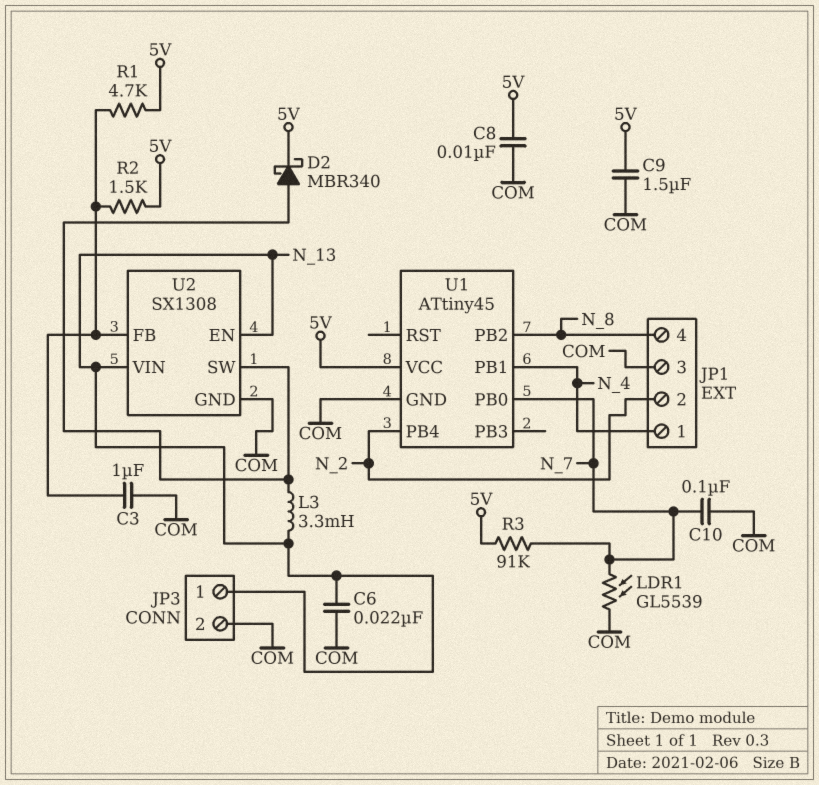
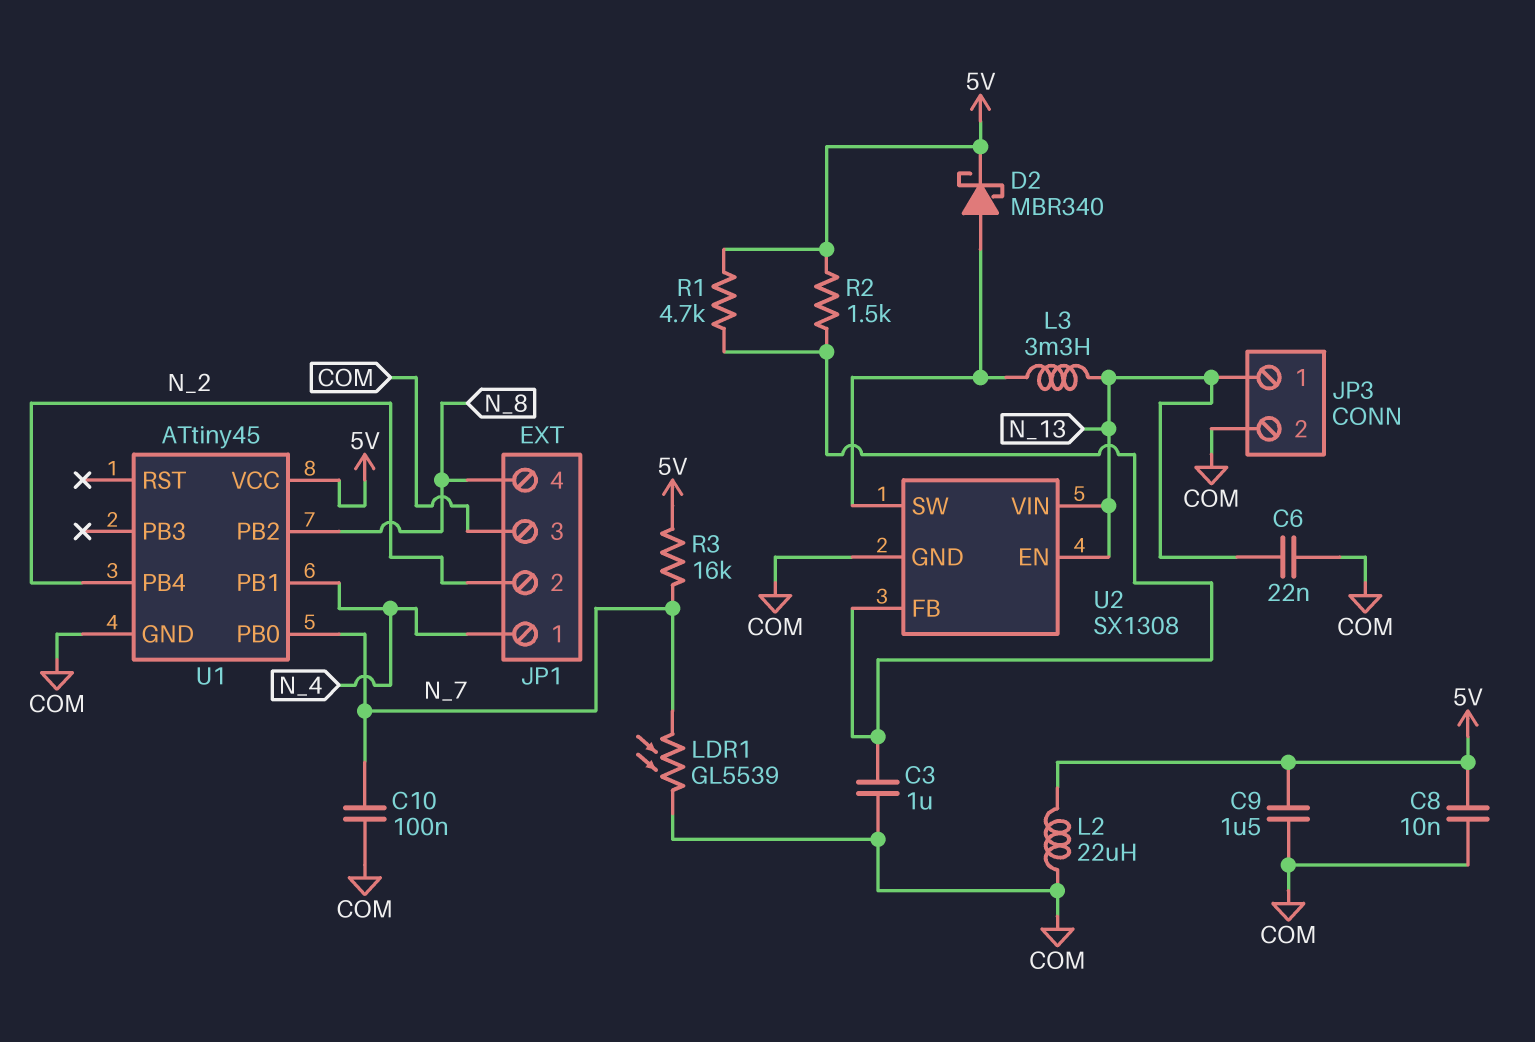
L2: none -> 22uH (5V, COM)
R3: 91k (5V, N_7) -> 16k (5V, N_7)

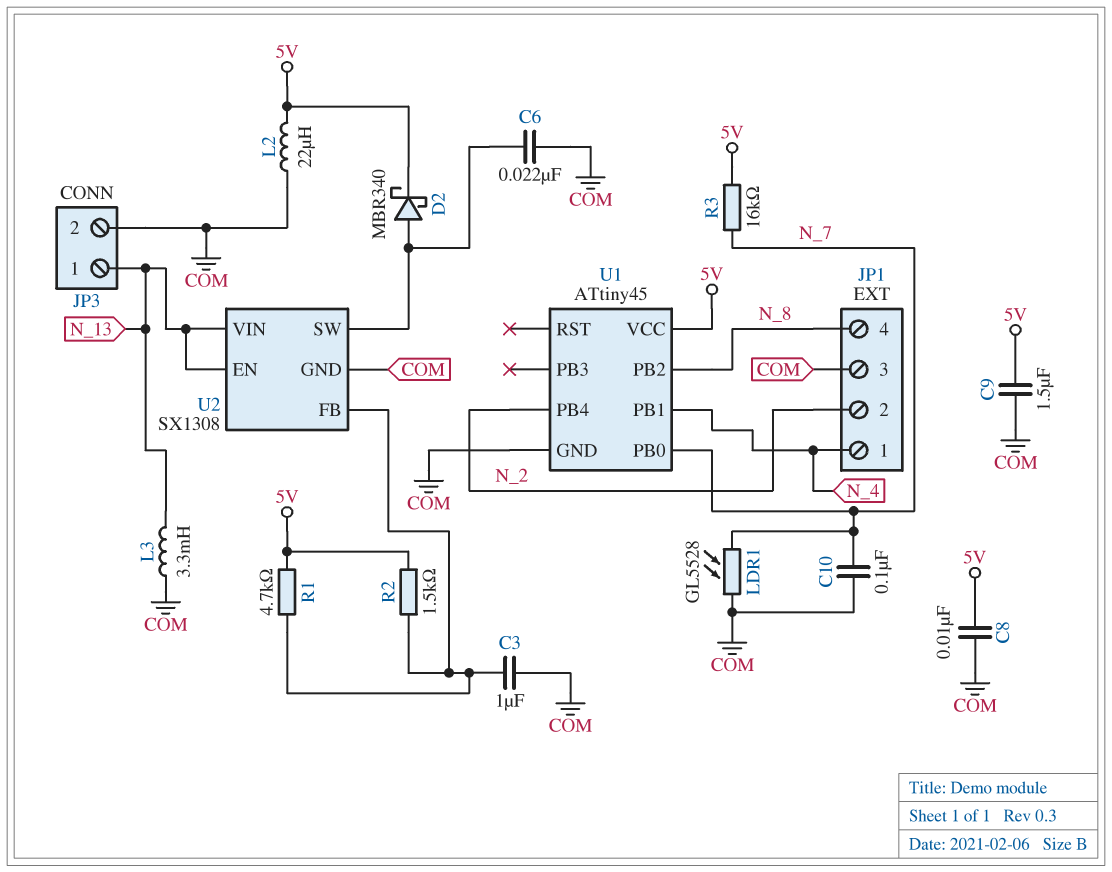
C6: 22nF (COM, N_13) -> 22nF (COM, U2/SW)
L3: 3.3mH (N_13, U2/SW) -> 3.3mH (COM, N_13)
LDR1: GL5539 (COM, N_7) -> GL5528 (COM, N_7)

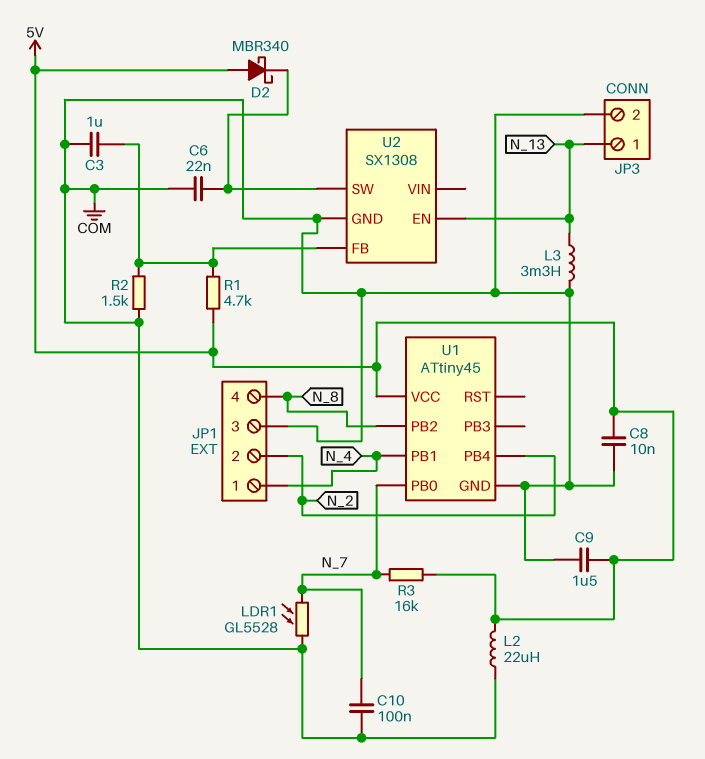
D2: schottky MBR340 (A U2/SW, K 5V) -> schottky MBR340 (A 5V, K U2/SW)
R2: 1.5k (5V, U2/FB) -> 1.5k (COM, U2/FB)
U2 pin VIN: N_13 -> none

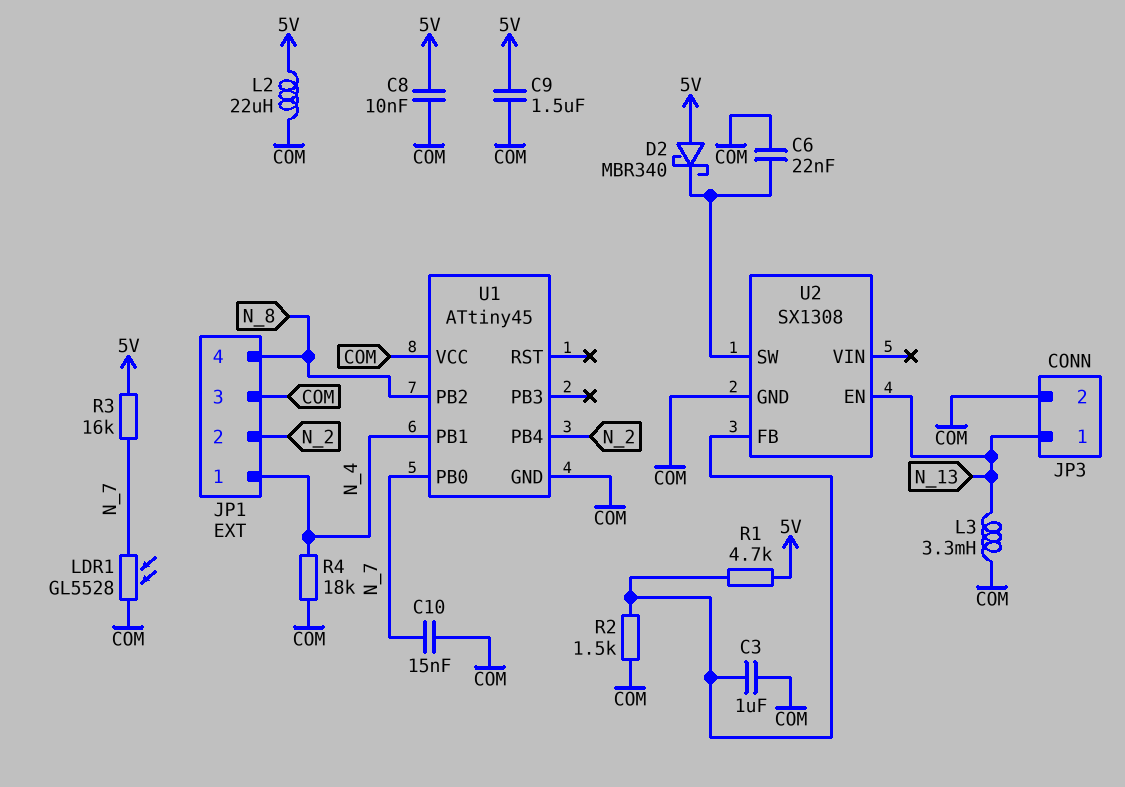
C10: 100nF (COM, N_7) -> 15nF (COM, N_7)
R4: none -> 18k (COM, N_4)
U1 pin VCC: 5V -> COM

